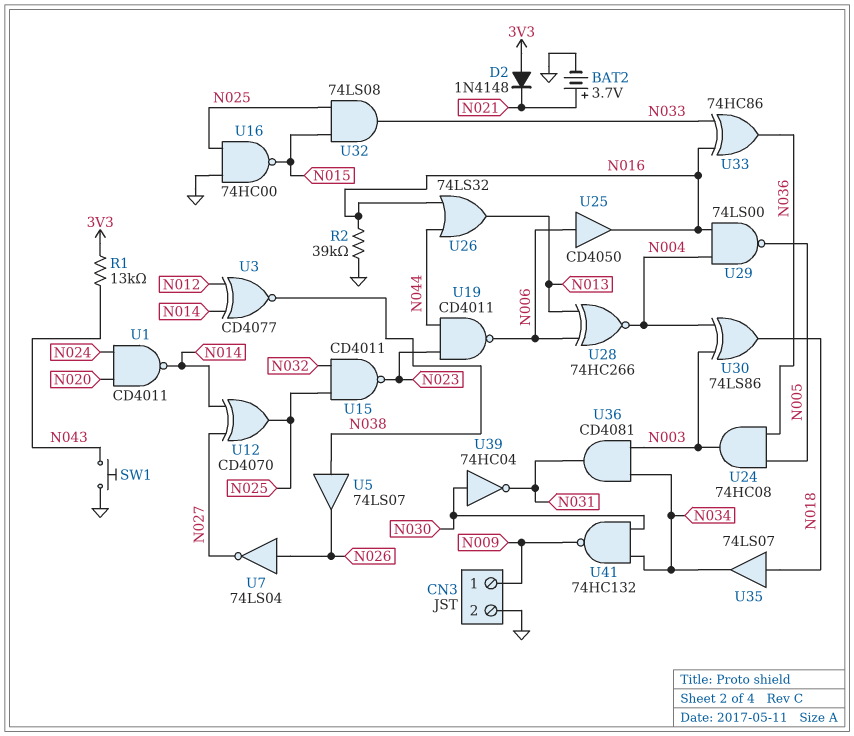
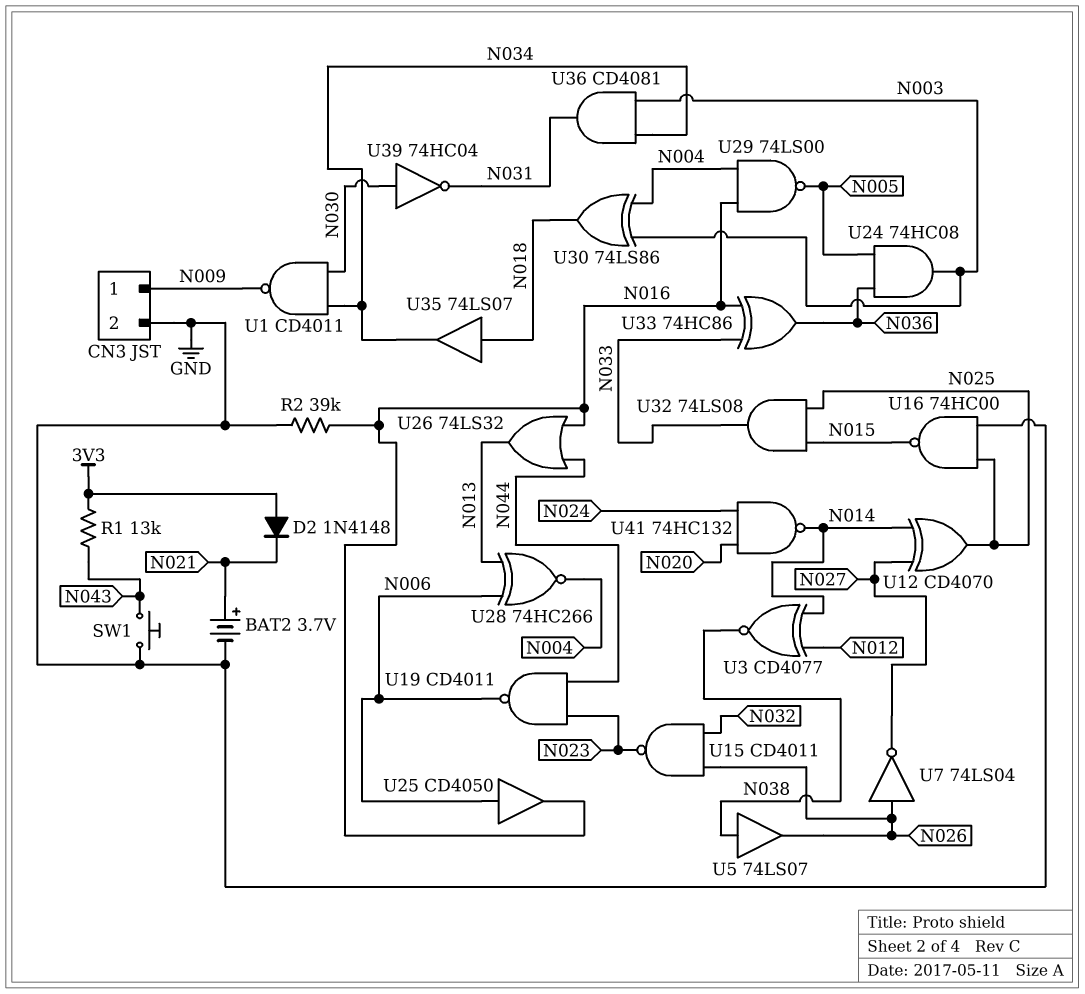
U1: NAND CD4011 (in N020, in N024, out N014) -> NAND CD4011 (in N030, in N034, out N009)
U15: NAND CD4011 (in N025, in N032, out N023) -> NAND CD4011 (in N026, in N032, out N023)
U41: NAND 74HC132 (in N030, in N034, out N009) -> NAND 74HC132 (in N020, in N024, out N014)

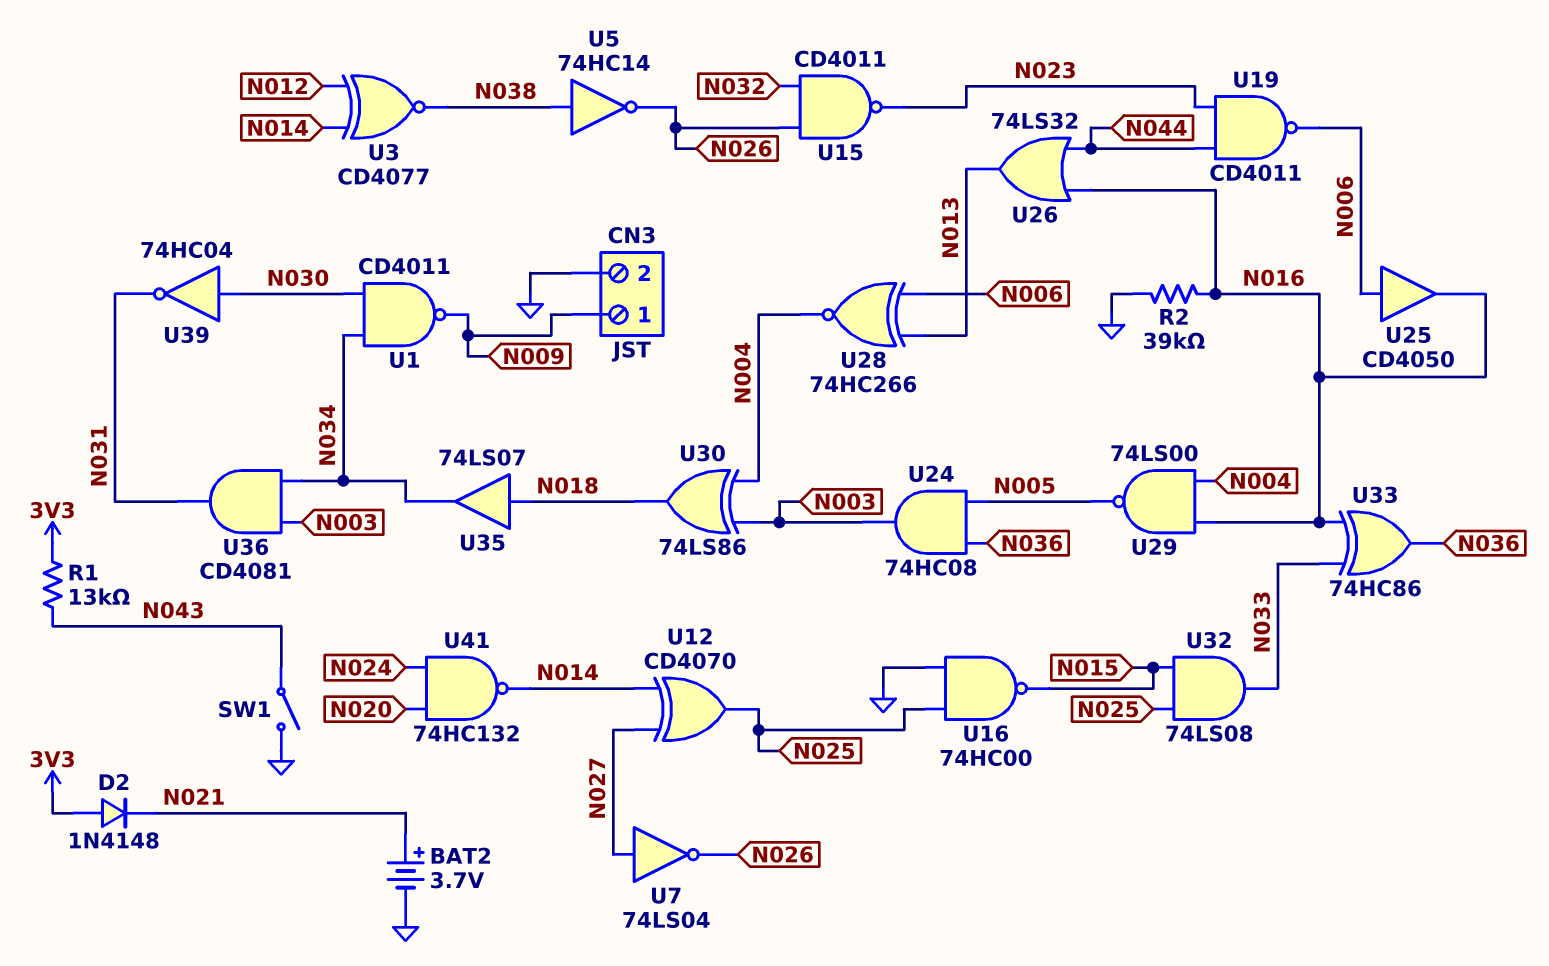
SW1: button (GND, N043) -> switch (GND, N043)
U5: buffer 74LS07 (in N038, out N026) -> NOT 74HC14 (in N038, out N026)
U7: NOT 74LS04 (in N026, out N027) -> NOT 74LS04 (in N027, out N026)

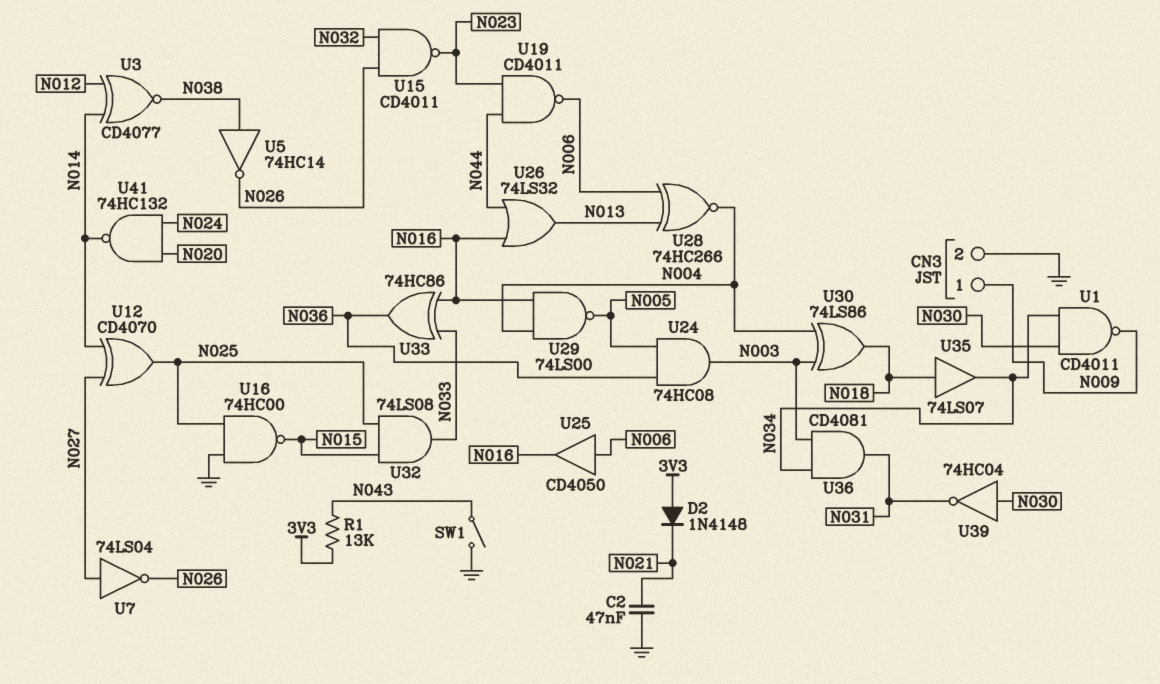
BAT2: 3.7V (plus N021, minus GND) -> none
C2: none -> 47nF (GND, N021)
R2: 39k (GND, N016) -> none

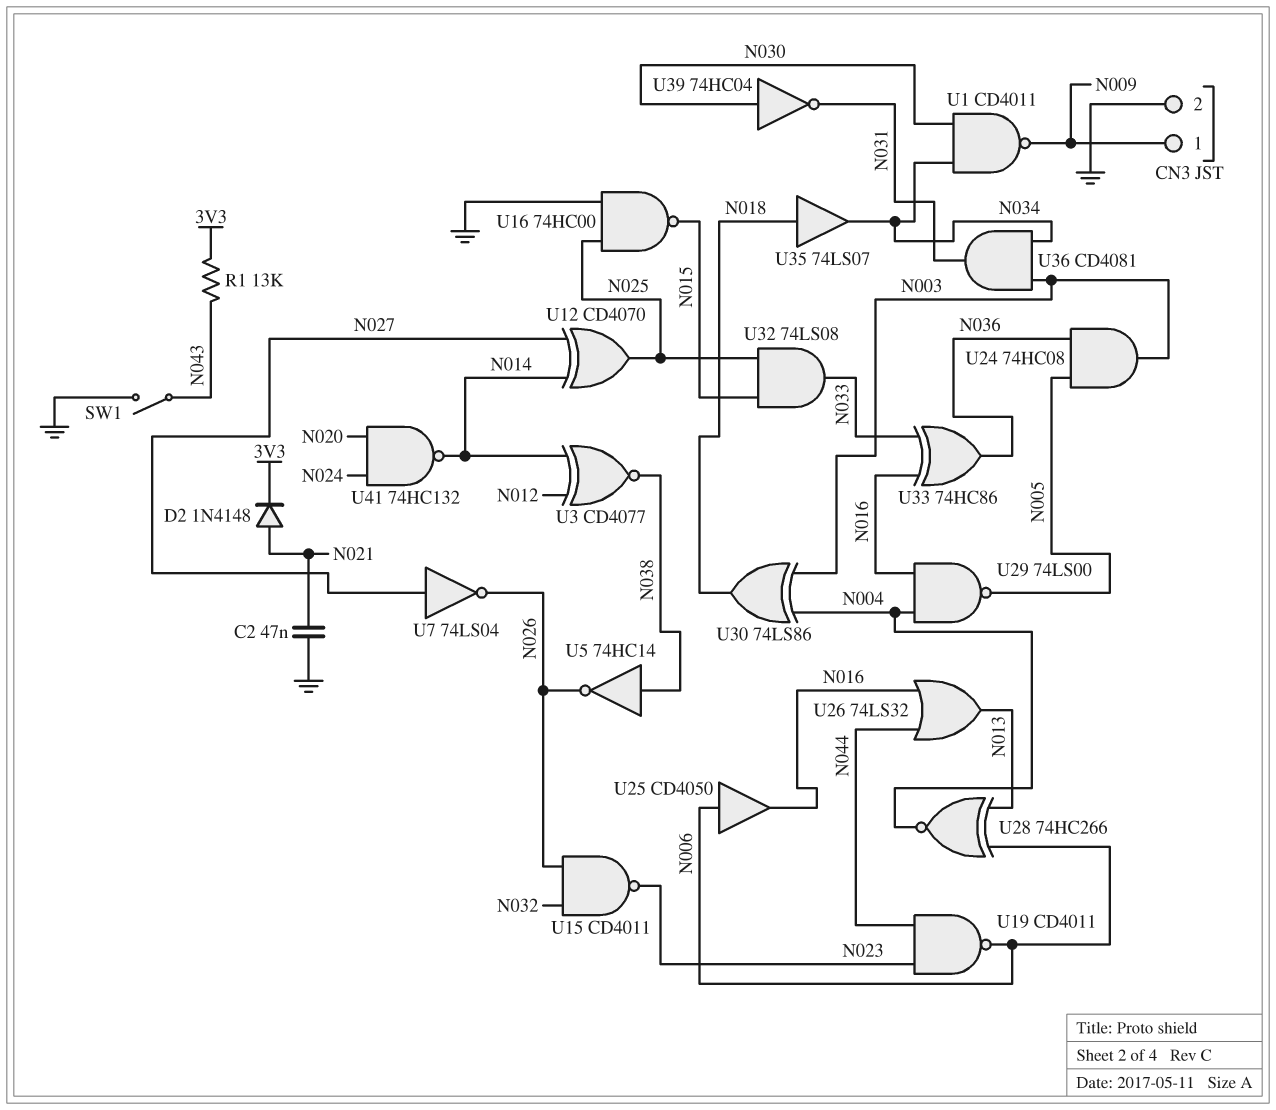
D2: diode 1N4148 (A 3V3, K N021) -> diode 1N4148 (A N021, K 3V3)

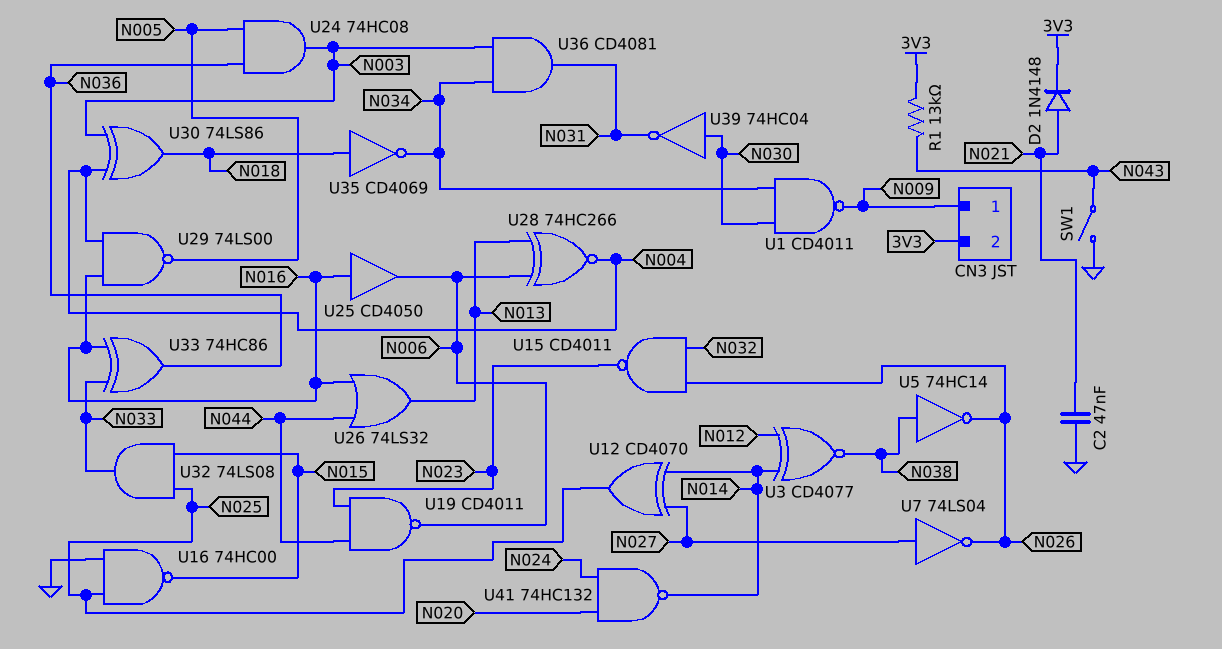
CN3 pin 2: GND -> 3V3
U25: buffer CD4050 (in N006, out N016) -> buffer CD4050 (in N016, out N006)
U35: buffer 74LS07 (in N018, out N034) -> NOT CD4069 (in N018, out N034)

